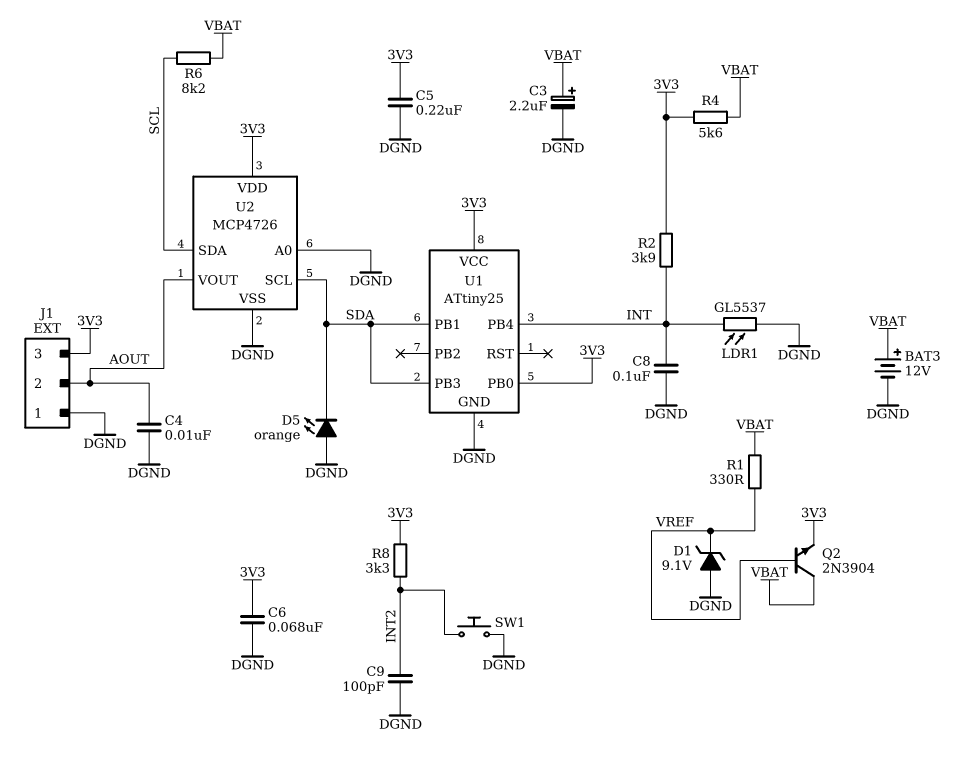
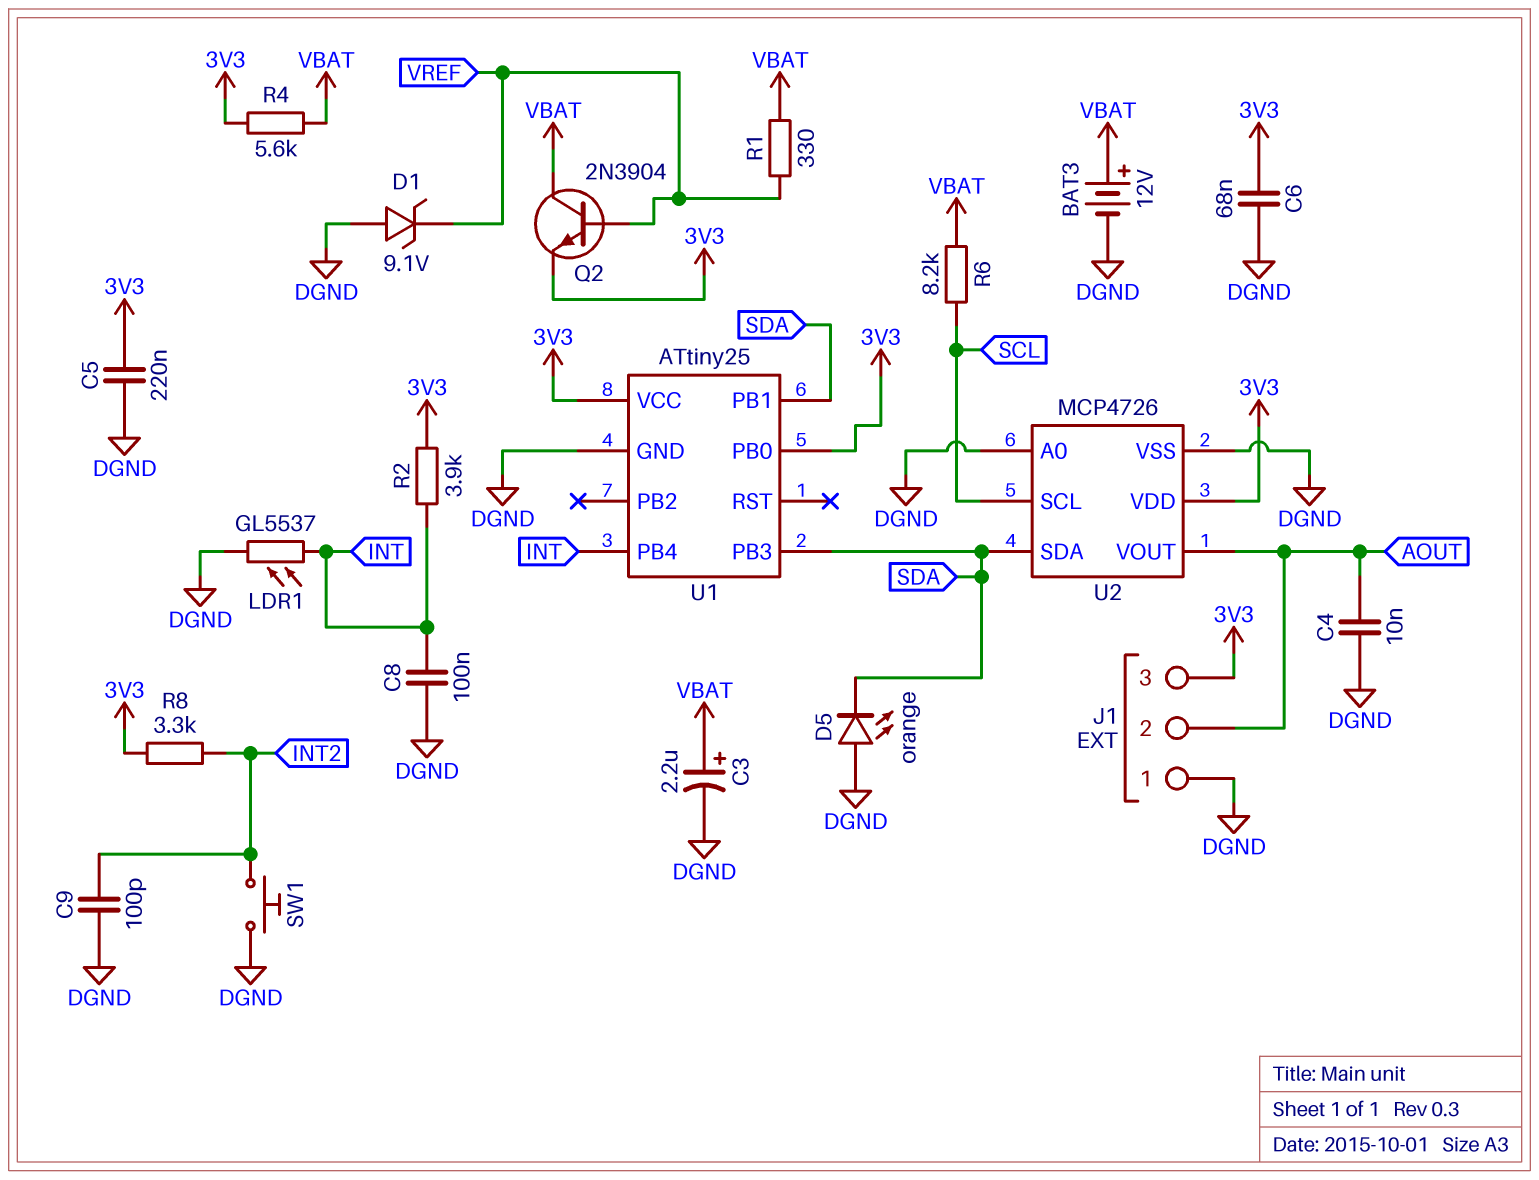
U2 pin SCL: SDA -> SCL
U2 pin SDA: SCL -> SDA

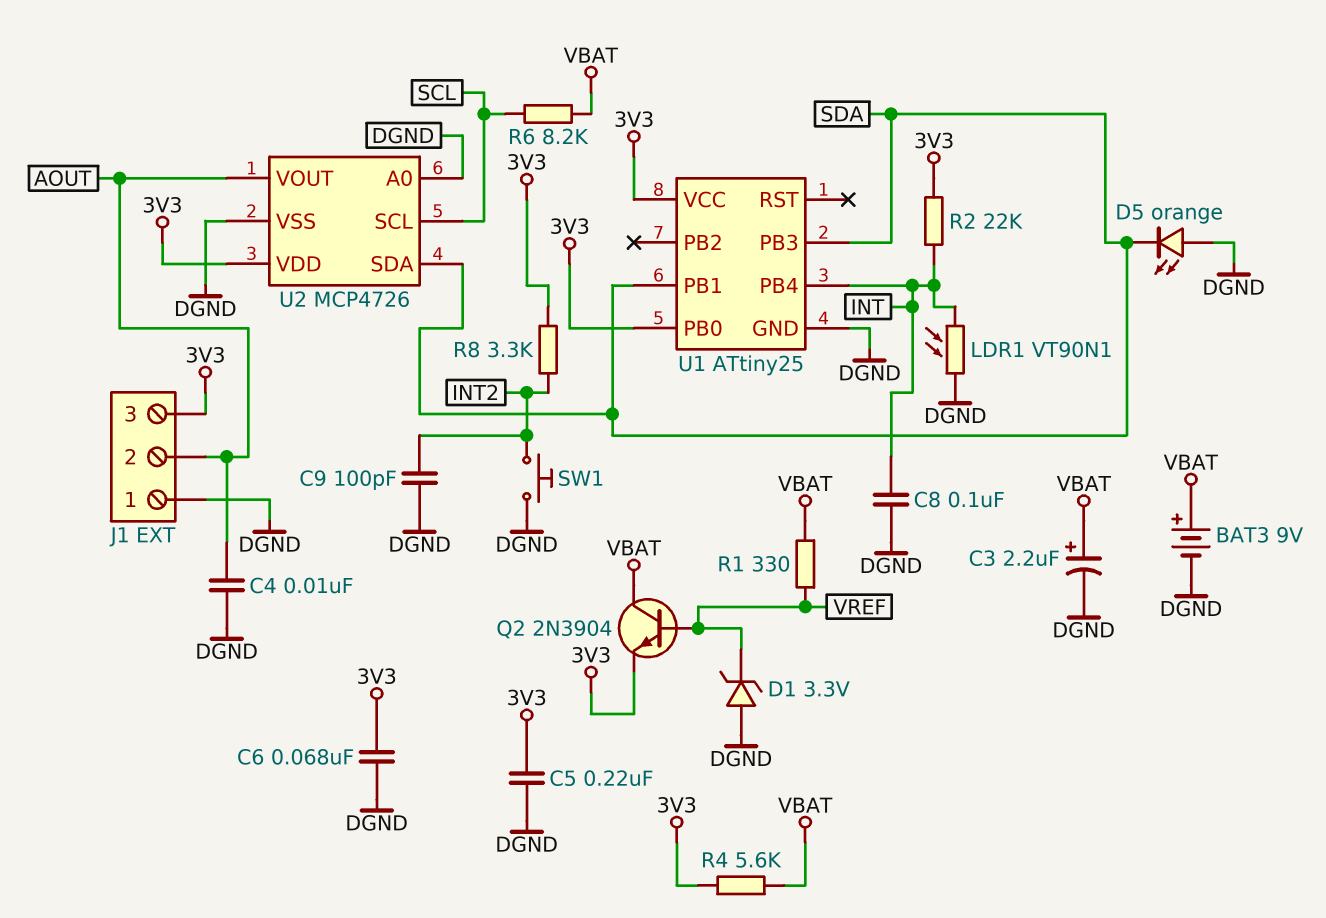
BAT3: 12V (plus VBAT, minus DGND) -> 9V (plus VBAT, minus DGND)
D1: zener 9.1V (A DGND, K VREF) -> zener 3.3V (A DGND, K VREF)
LDR1: GL5537 (DGND, INT) -> VT90N1 (DGND, INT)
R2: 3.9k (3V3, INT) -> 22k (3V3, INT)

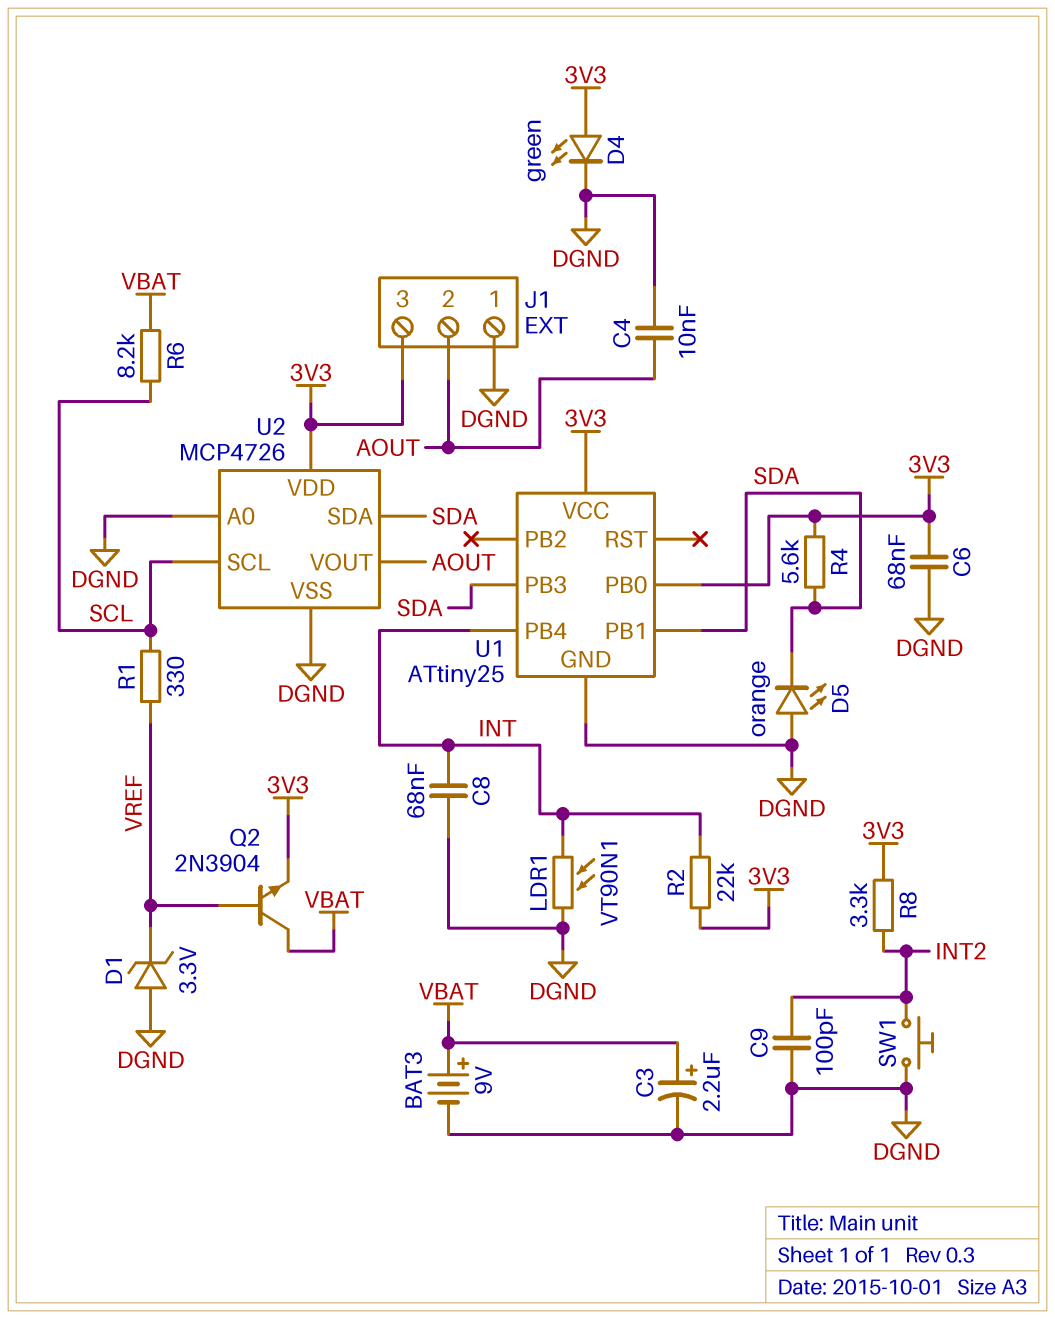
C5: 220nF (3V3, DGND) -> none
C8: 100nF (DGND, INT) -> 68nF (DGND, INT)
D4: none -> LED green (A 3V3, K DGND)
R1: 330 (VBAT, VREF) -> 330 (SCL, VREF)
R4: 5.6k (3V3, VBAT) -> 5.6k (3V3, SDA)

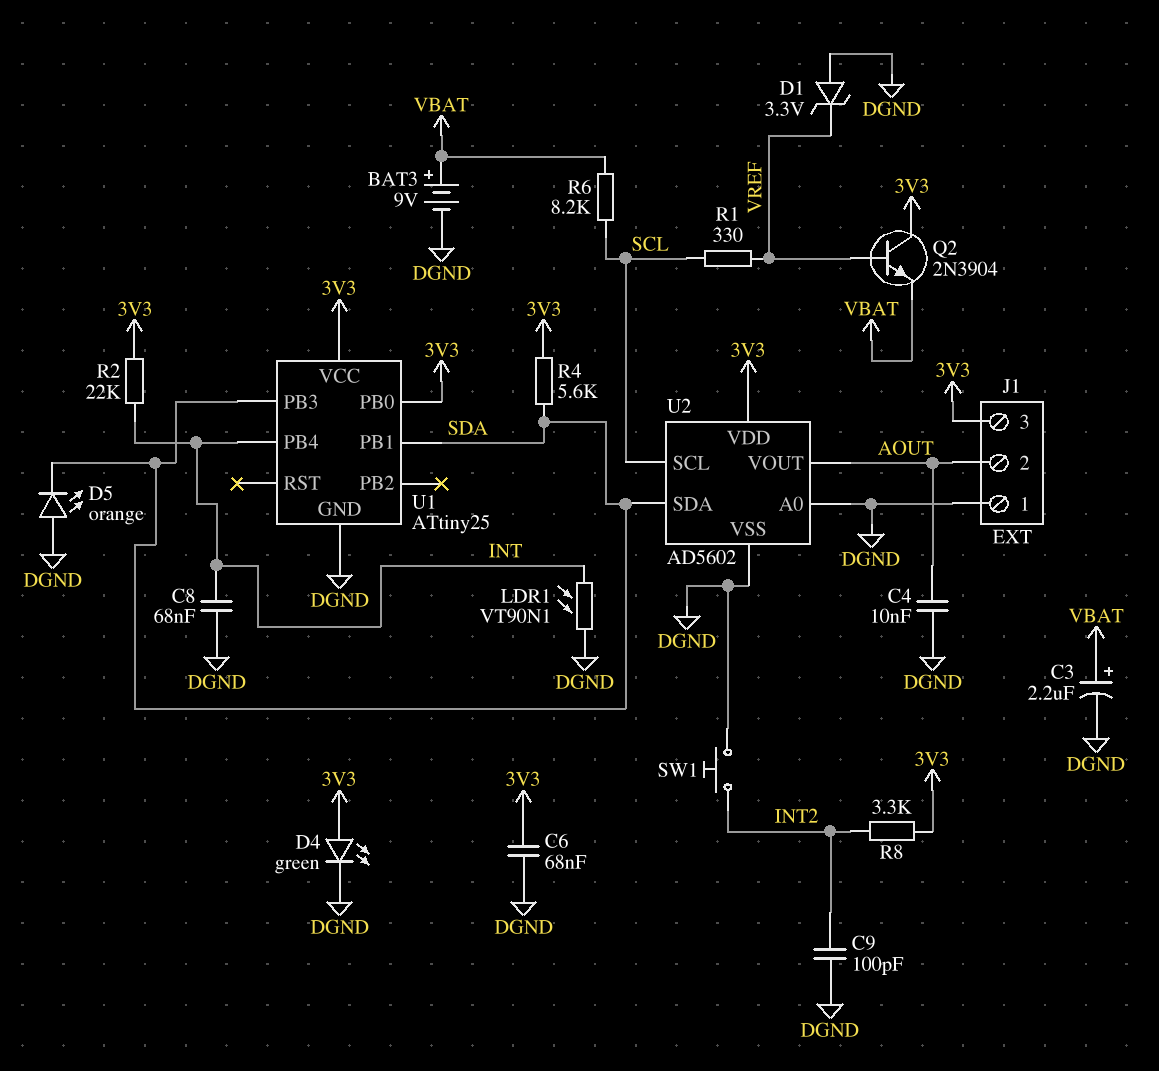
Q2: NPN 2N3904 (B VREF, C VBAT, E 3V3) -> NPN 2N3904 (B VREF, C 3V3, E VBAT)
U2: MCP4726 -> AD5602

